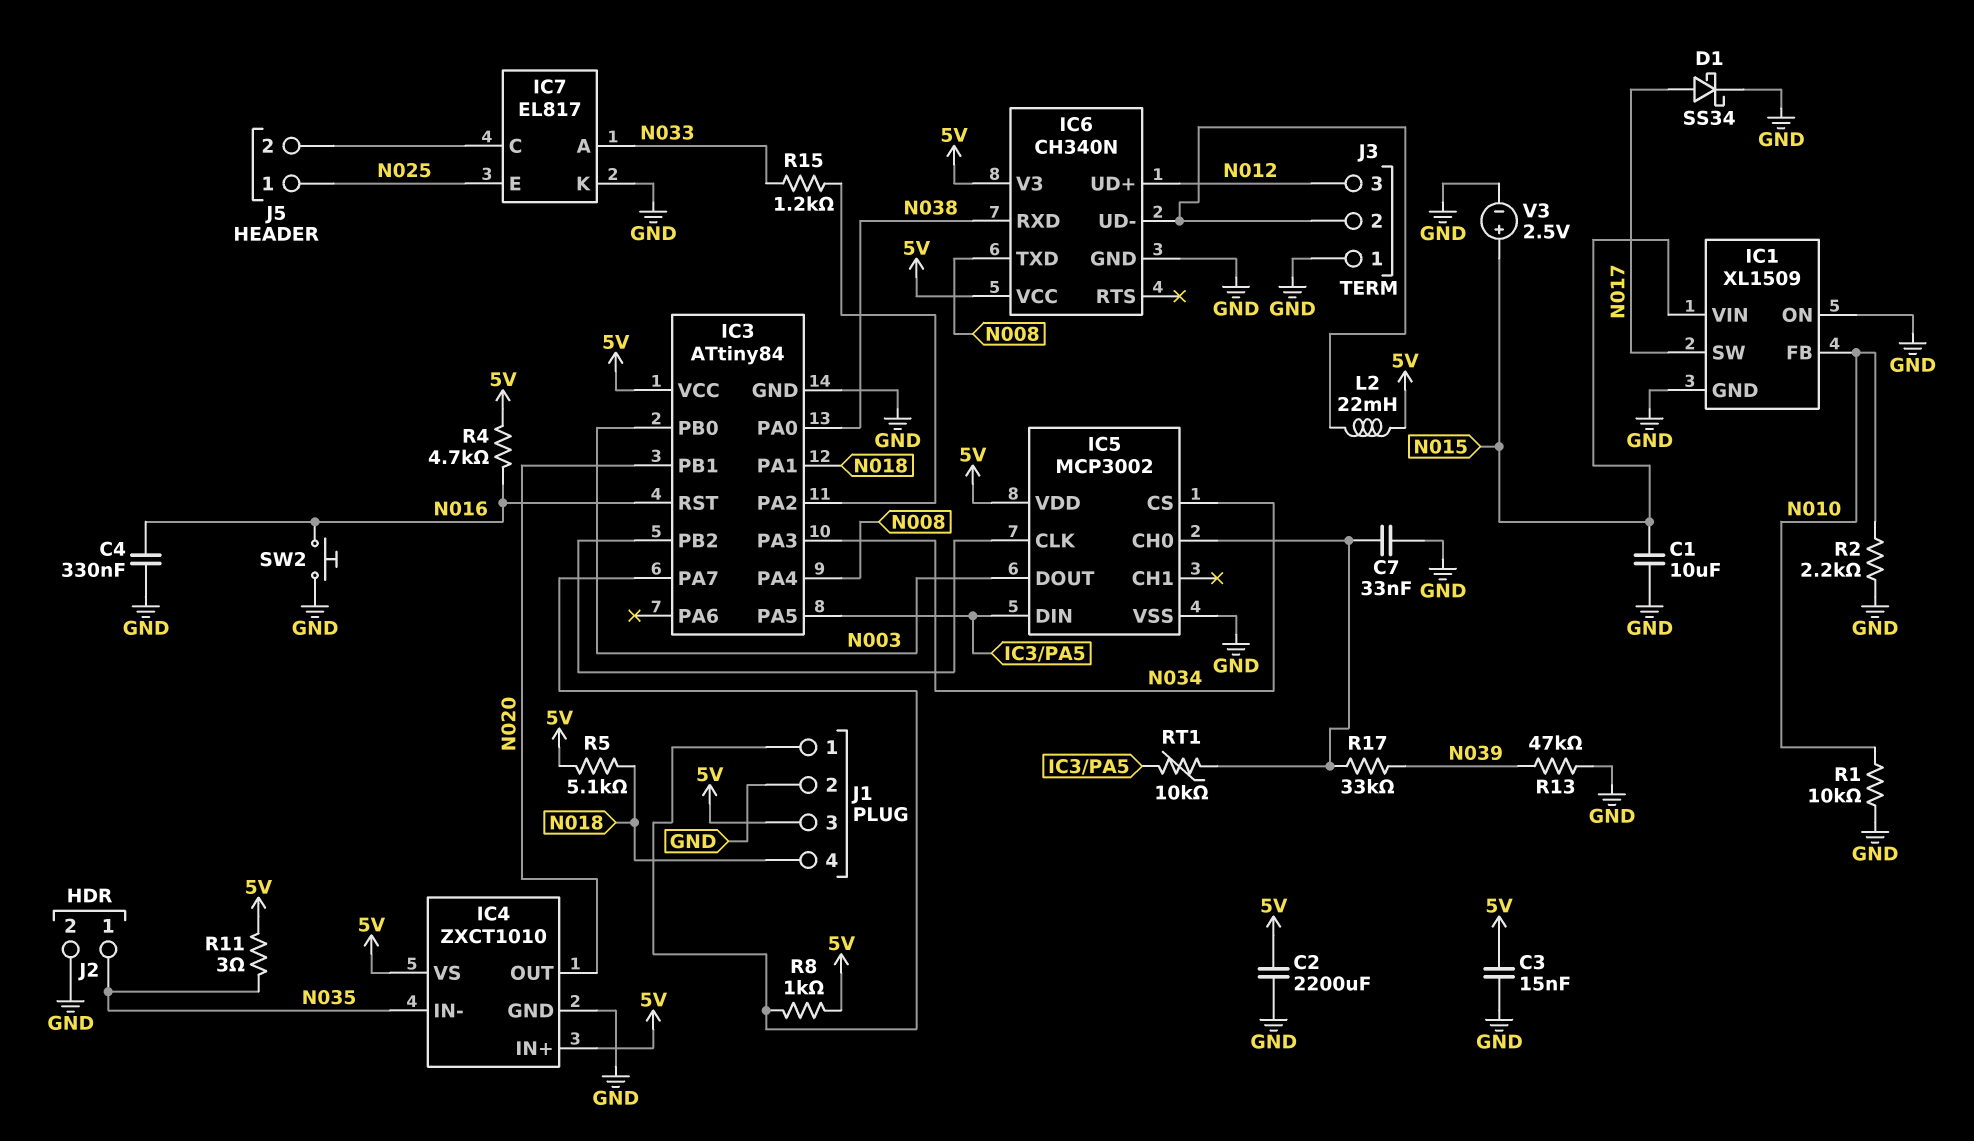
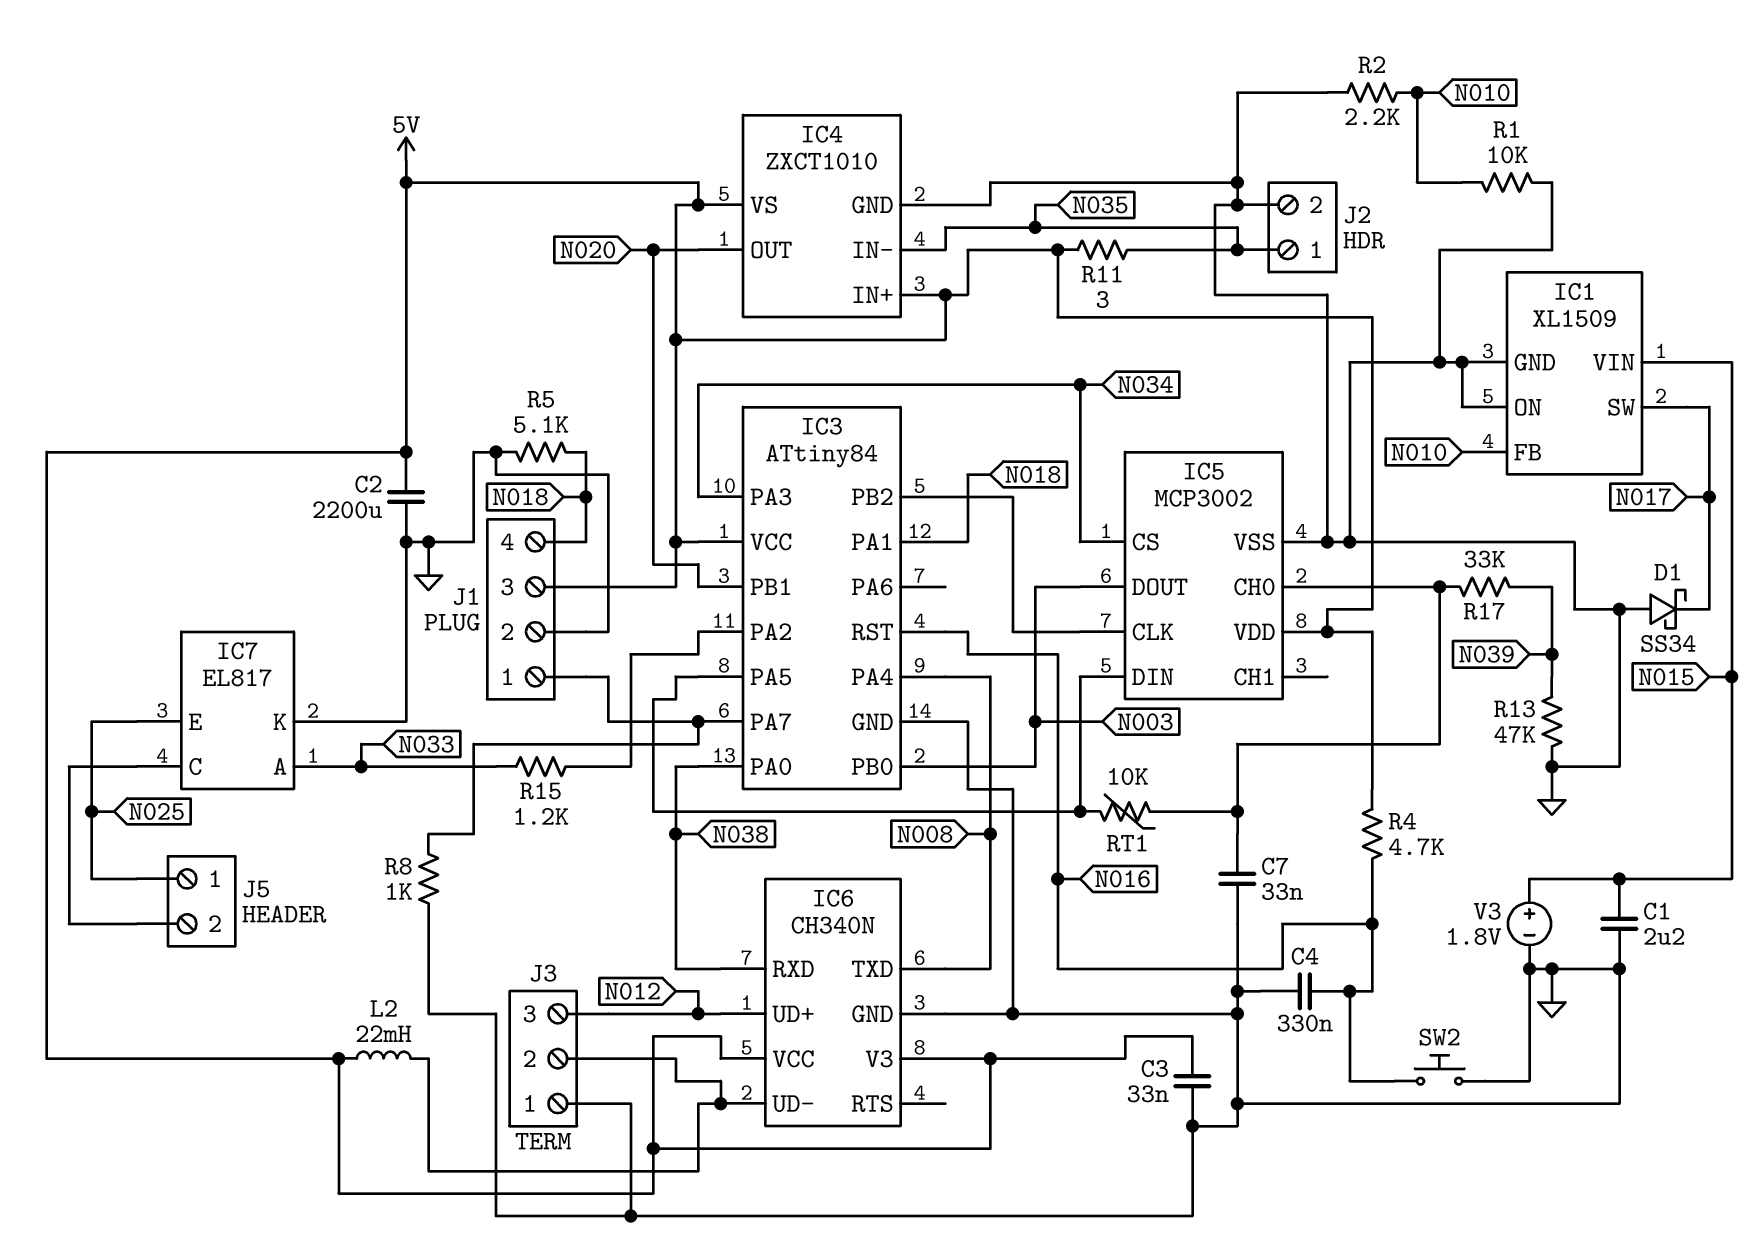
C1: 10uF (GND, N015) -> 2.2uF (GND, N015)
C3: 15nF (5V, GND) -> 33nF (5V, GND)
D1: schottky SS34 (A N017, K GND) -> schottky SS34 (A GND, K N017)
R5: 5.1k (5V, N018) -> 5.1k (GND, N018)
R8: 1k (5V, IC3/PA7) -> 1k (GND, IC3/PA7)
V3: 2.5V (plus N015, minus GND) -> 1.8V (plus N015, minus GND)

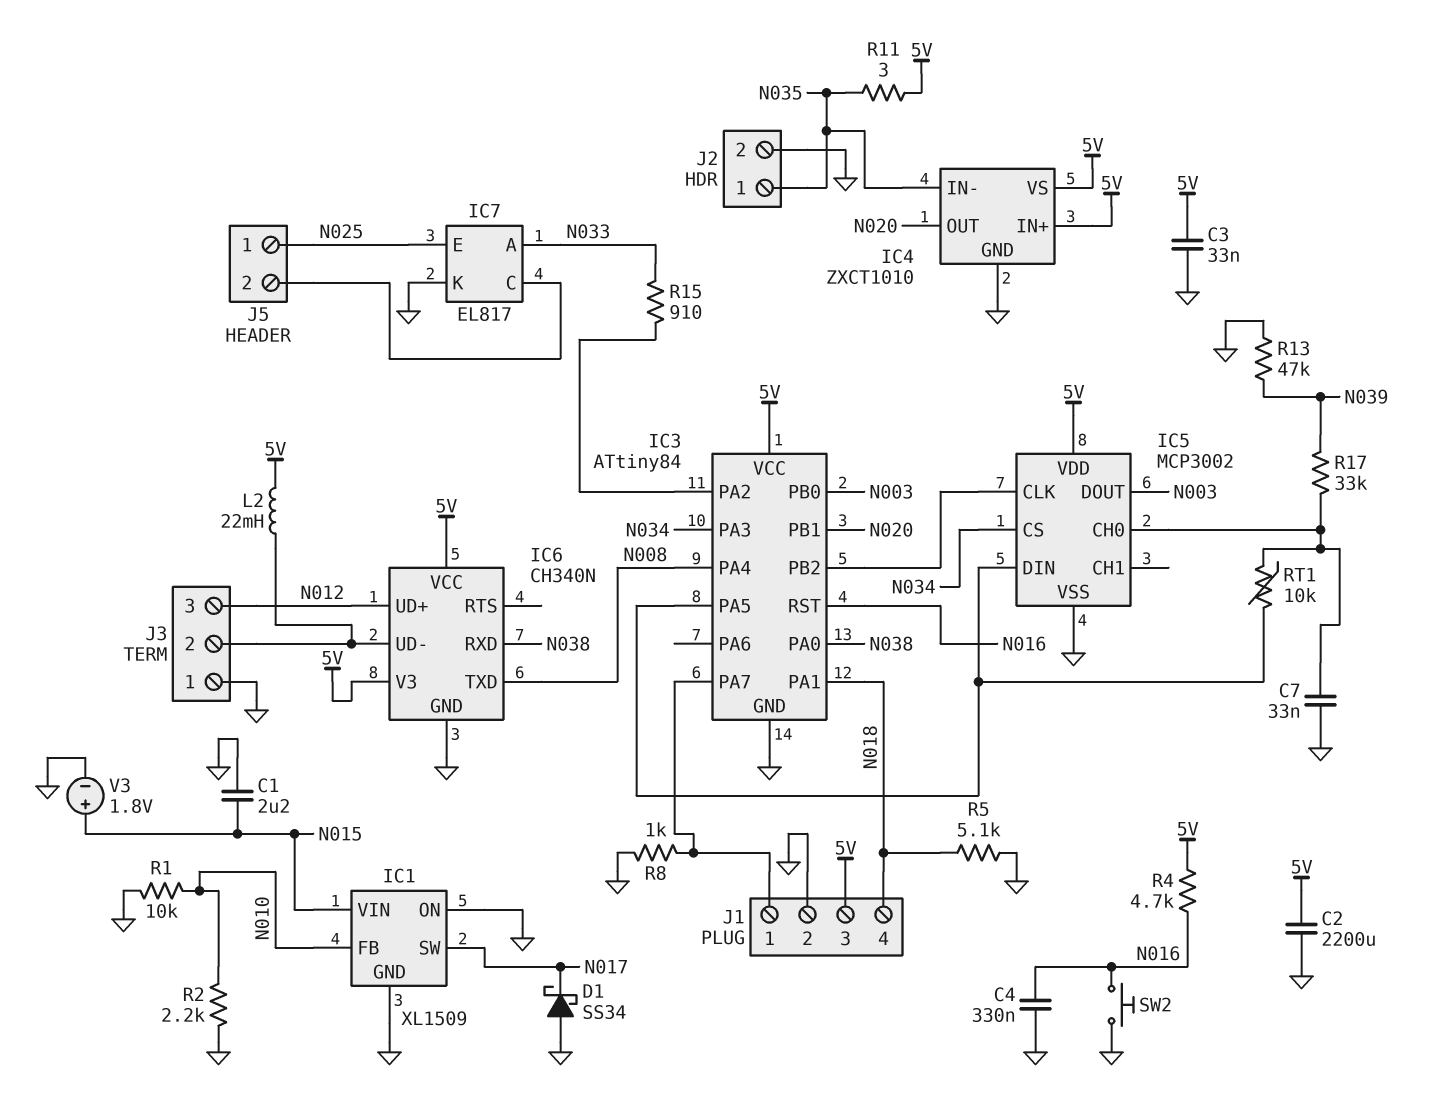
R15: 1.2k (IC3/PA2, N033) -> 910 (IC3/PA2, N033)

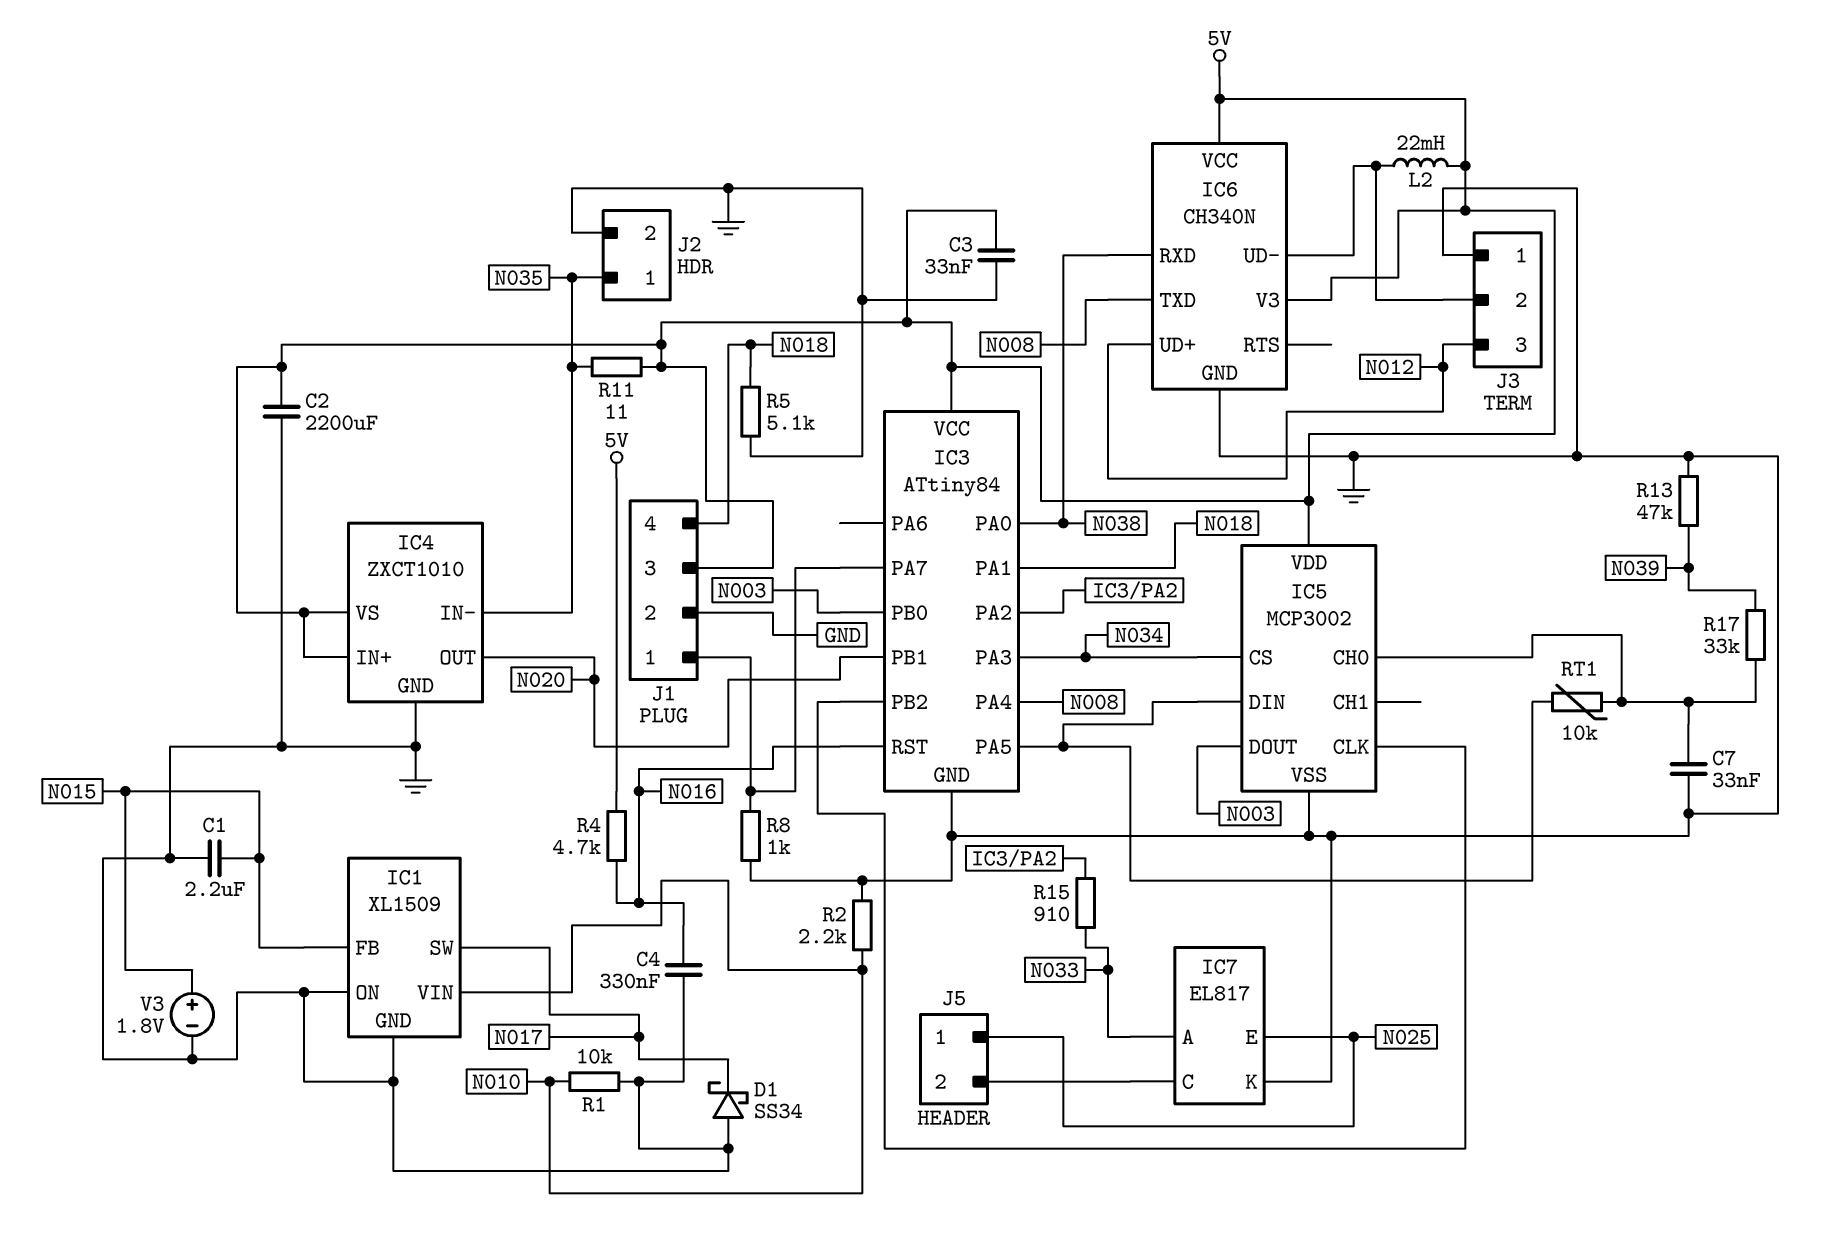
IC1 pin FB: N010 -> N015
IC1 pin VIN: N015 -> N010
R11: 3 (5V, N035) -> 11 (5V, N035)
SW2: button (GND, N016) -> none

